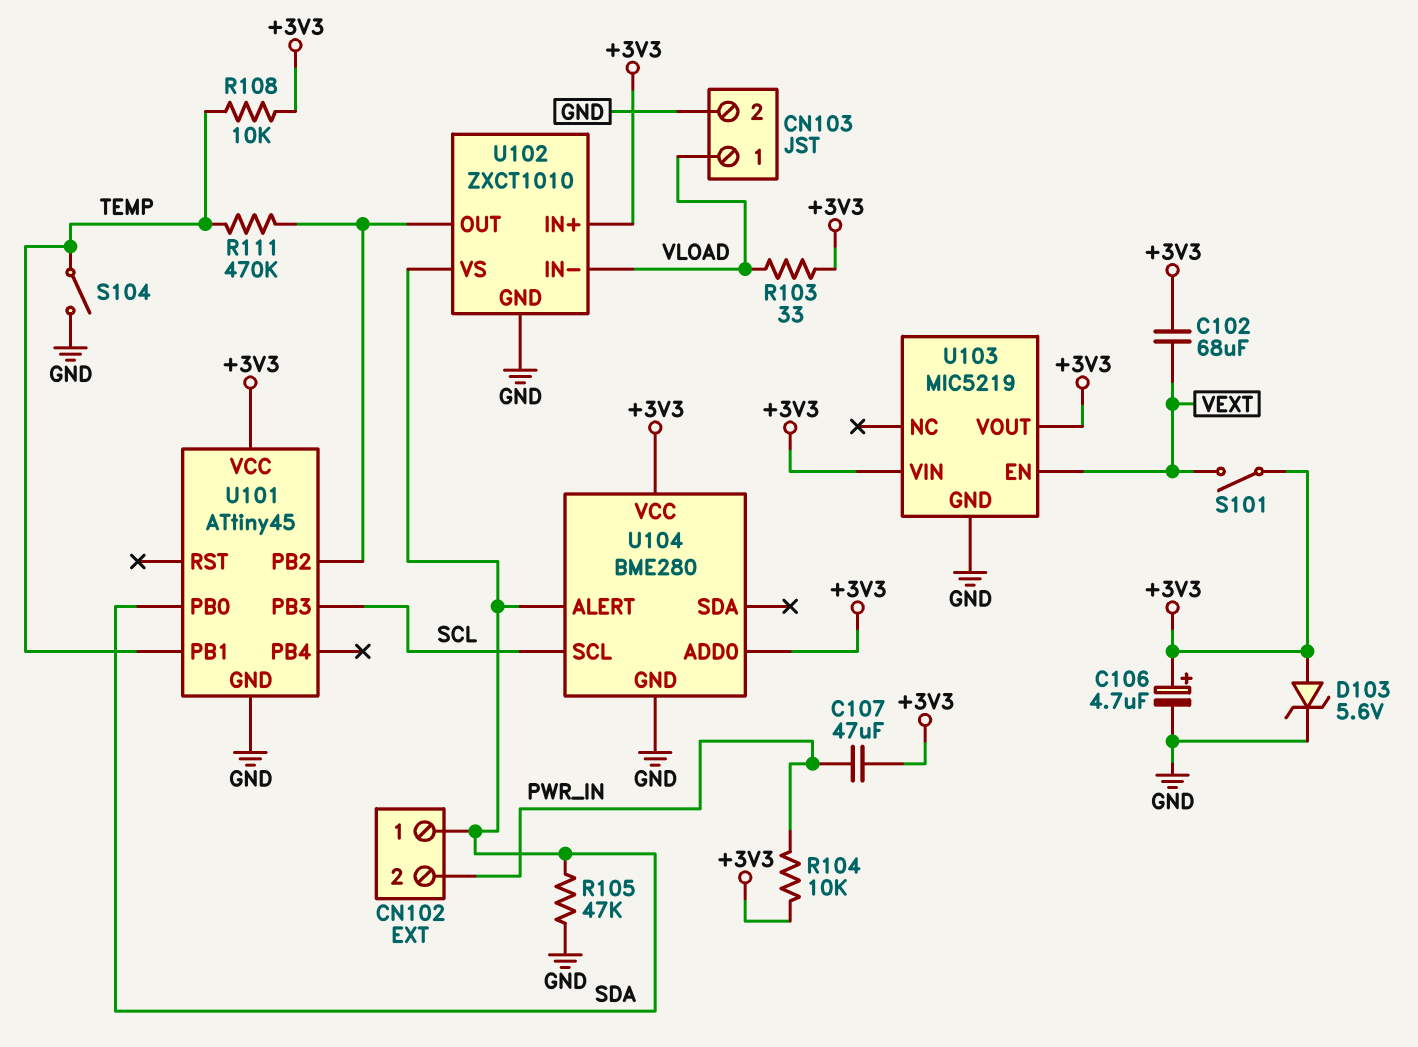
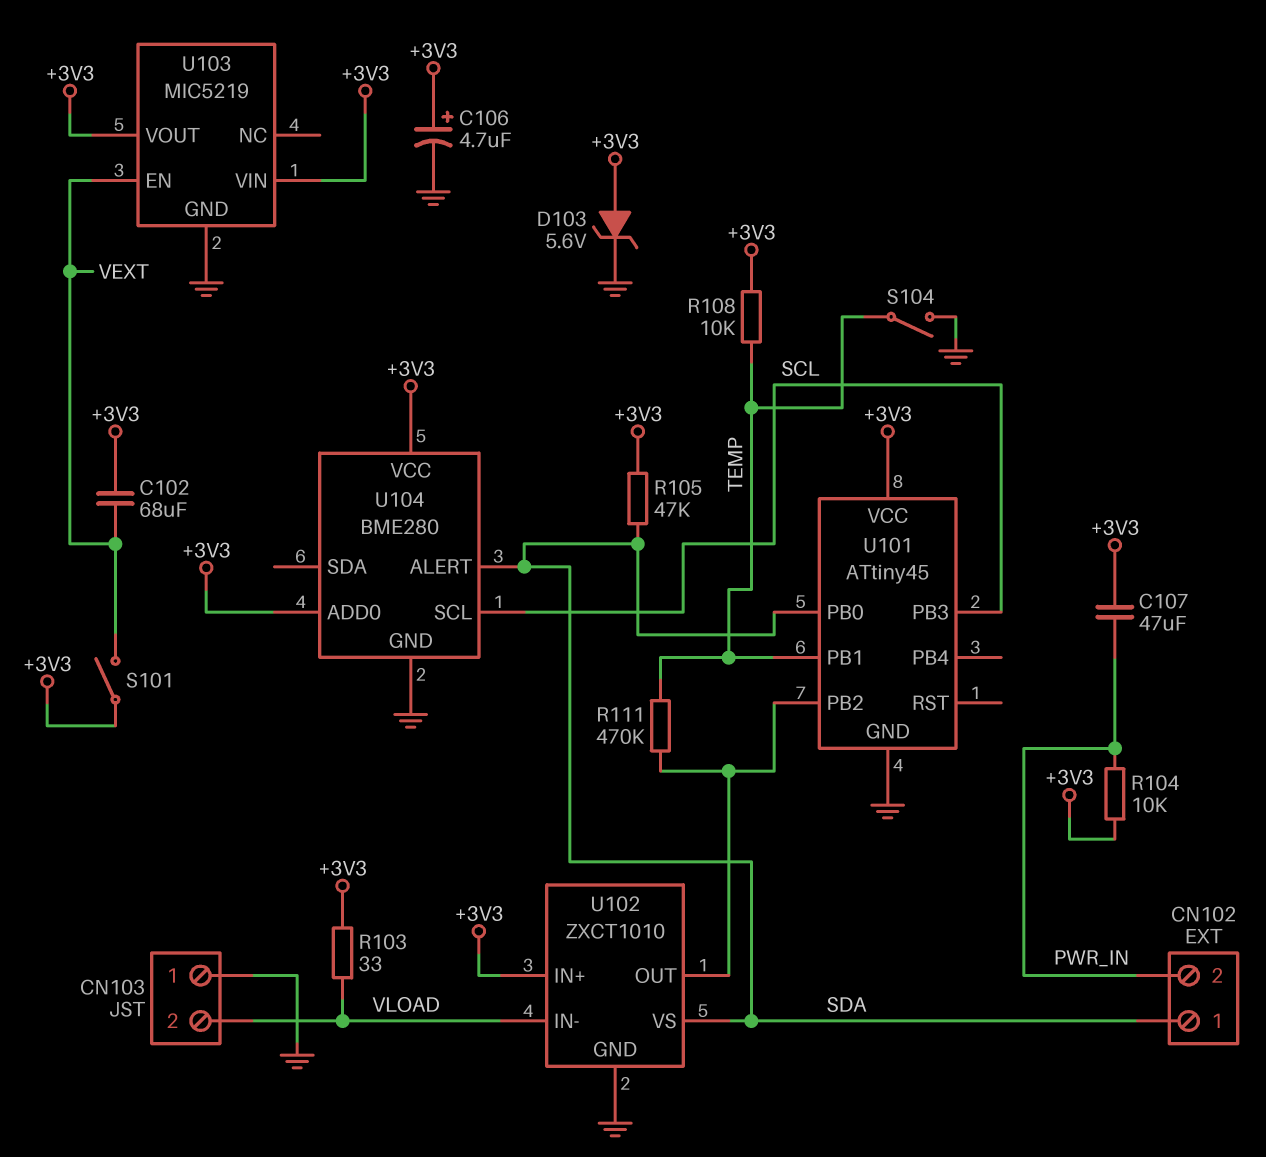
CN103 pin 1: VLOAD -> GND
CN103 pin 2: GND -> VLOAD
R105: 47k (GND, SDA) -> 47k (+3V3, SDA)

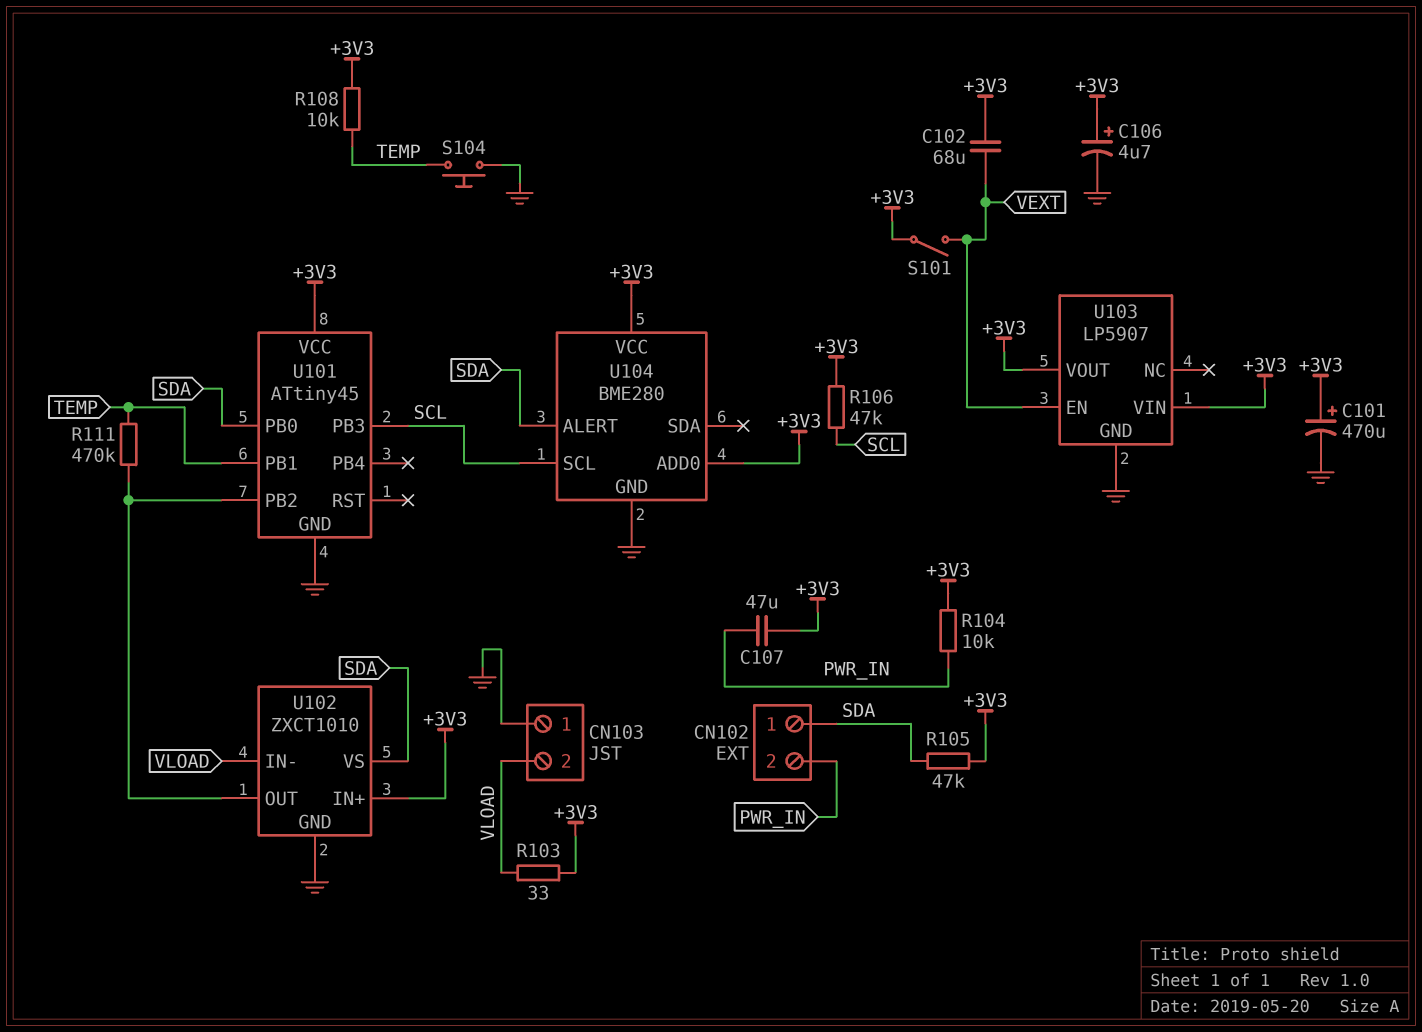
C101: none -> 470uF (plus +3V3, minus GND)
D103: zener 5.6V (A +3V3, K GND) -> none
R106: none -> 47k (+3V3, SCL)
S104: switch (GND, TEMP) -> button (GND, TEMP)
U103: MIC5219 -> LP5907

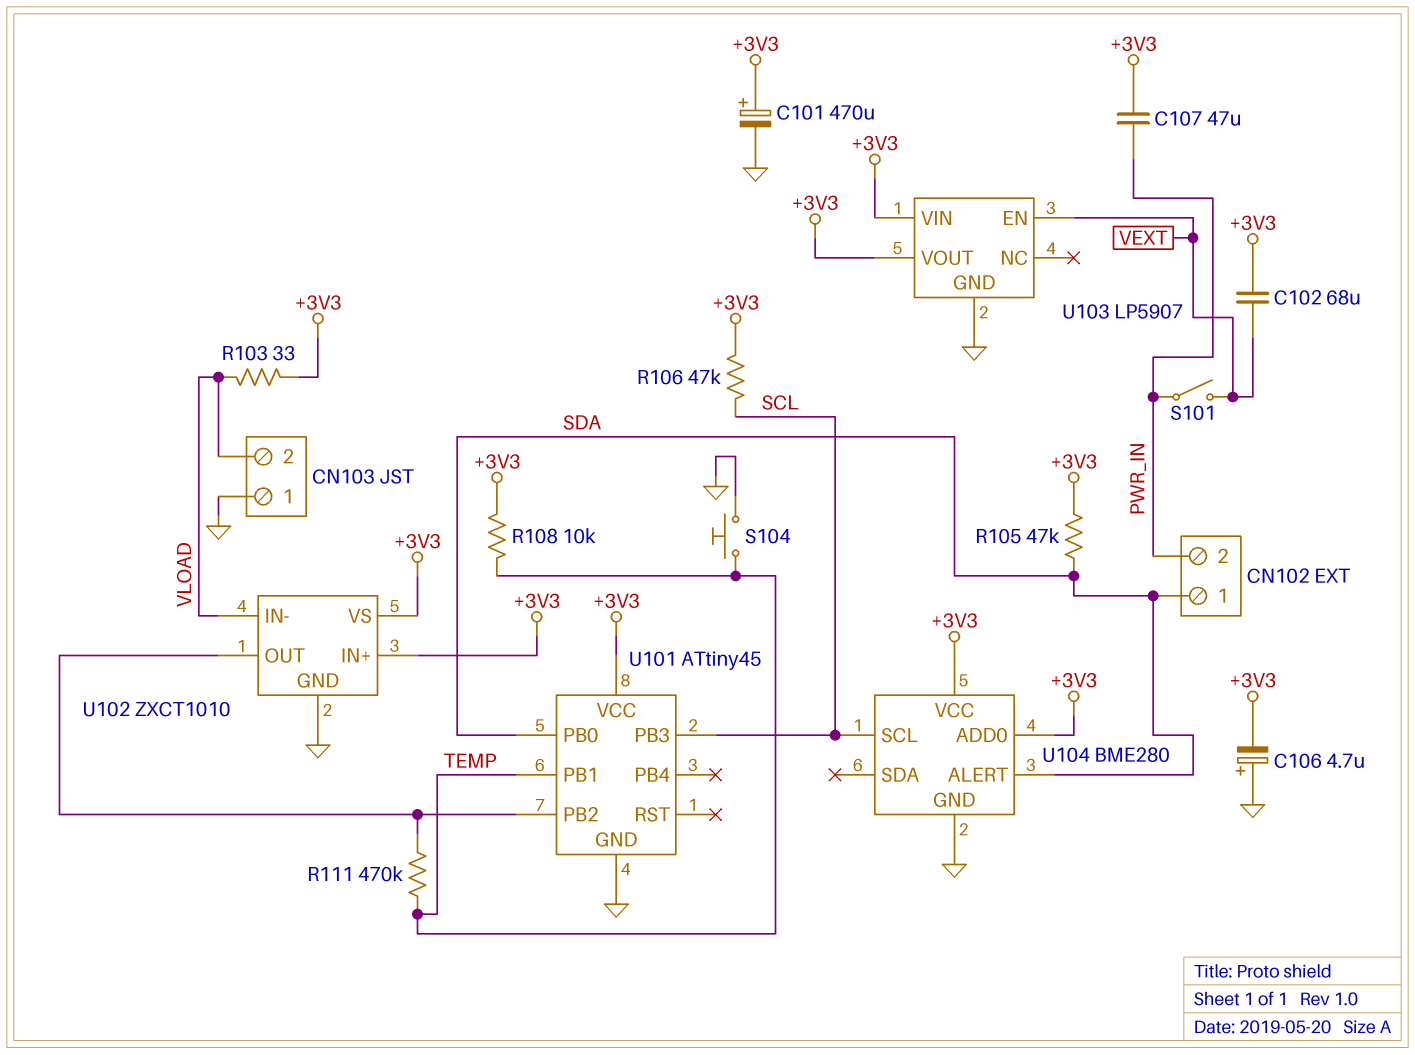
C106: 4.7uF (plus +3V3, minus GND) -> 4.7uF (plus GND, minus +3V3)
R104: 10k (+3V3, PWR_IN) -> none
S101: switch (+3V3, VEXT) -> switch (PWR_IN, VEXT)
U102 pin VS: SDA -> +3V3

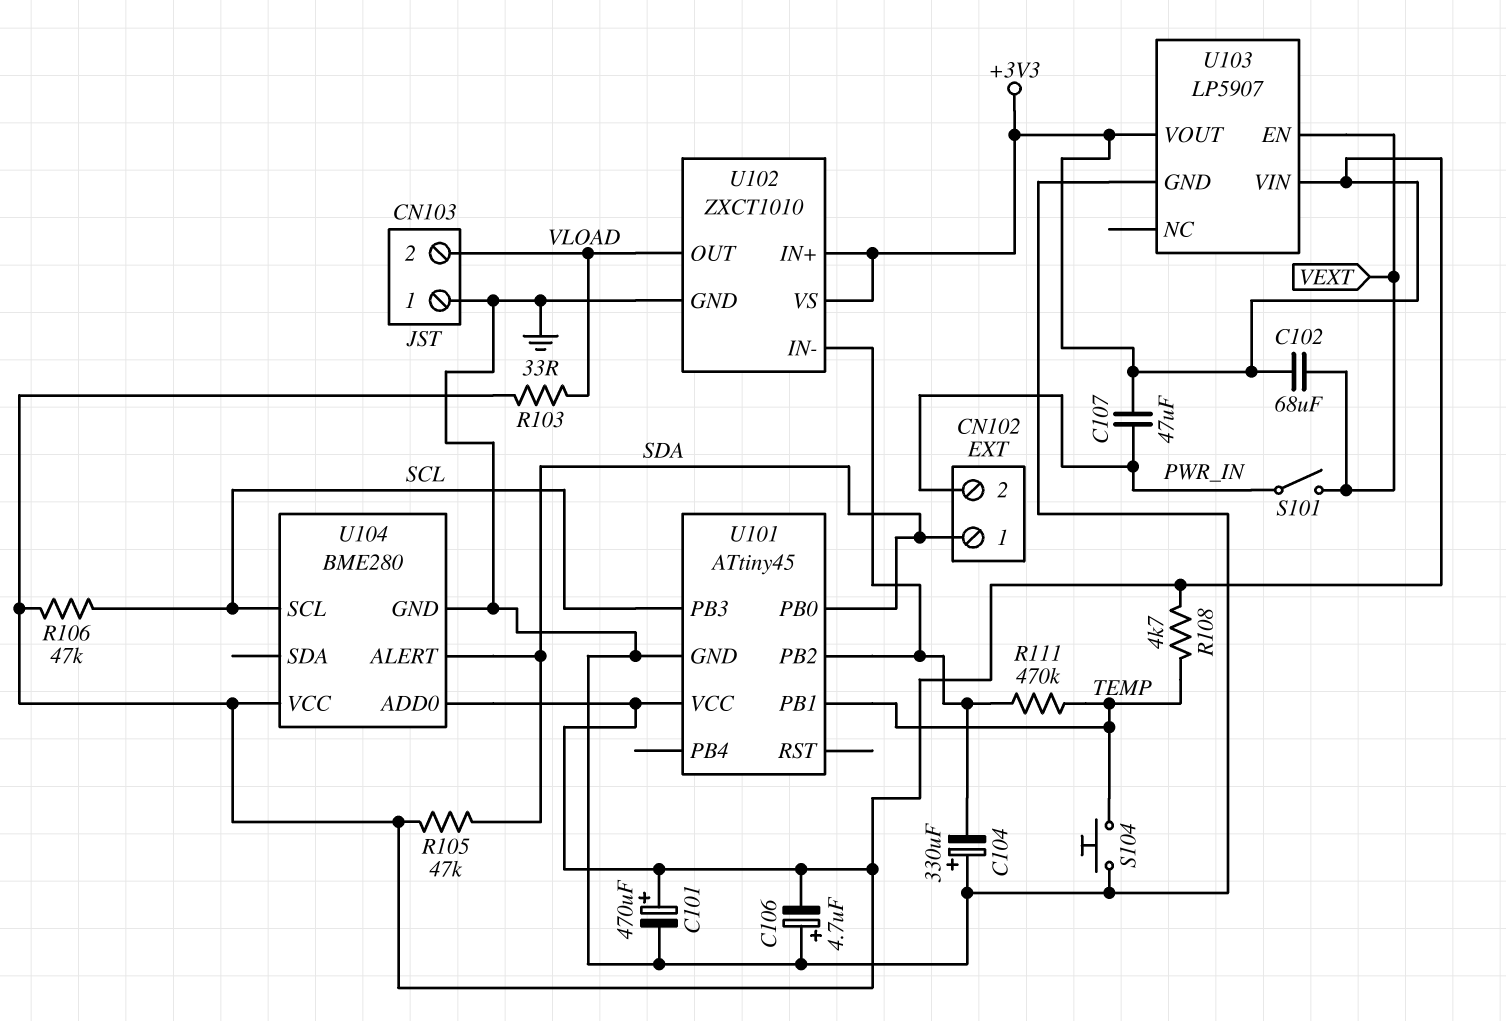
C104: none -> 330uF (plus GND, minus U101/PB2)
R108: 10k (+3V3, TEMP) -> 4.7k (+3V3, TEMP)
U102 pin IN-: VLOAD -> U101/PB2
U102 pin OUT: U101/PB2 -> VLOAD

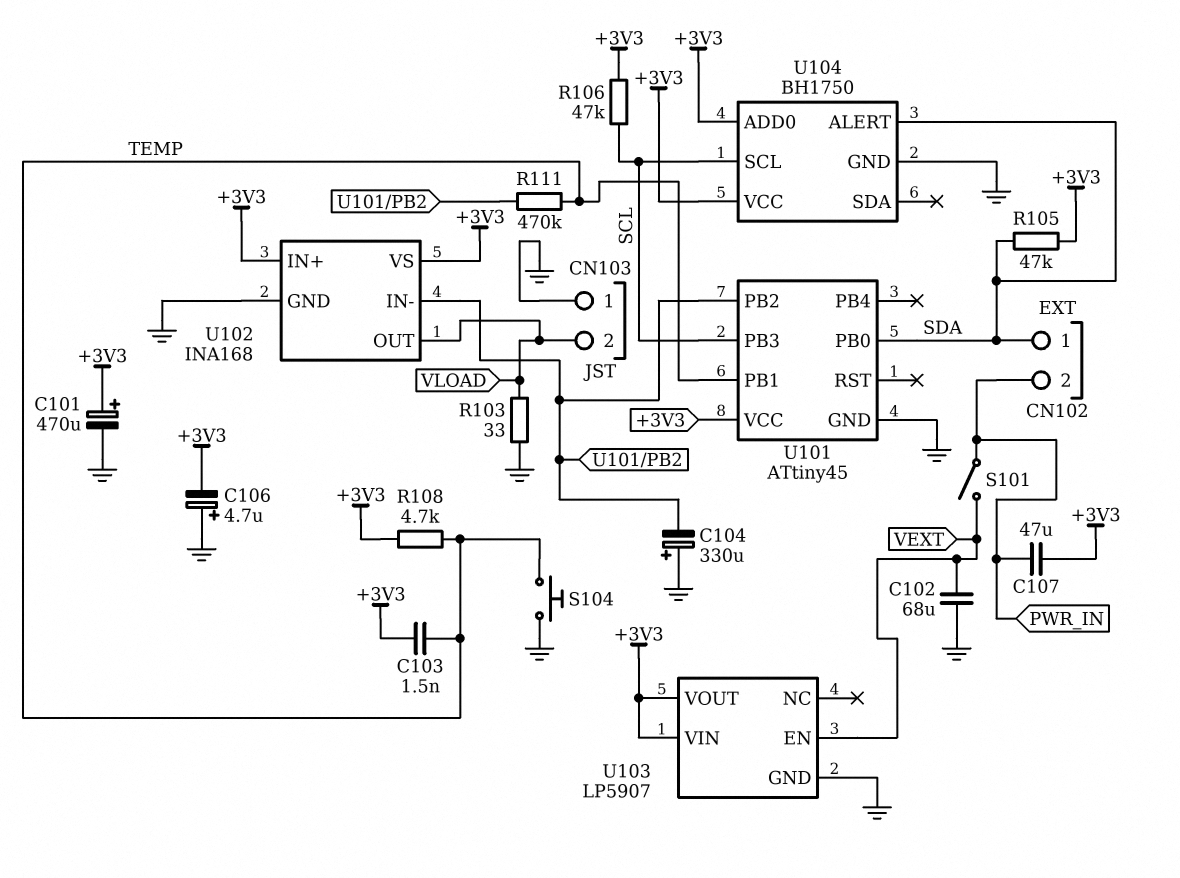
C102: 68uF (+3V3, VEXT) -> 68uF (GND, VEXT)
C103: none -> 1.5nF (+3V3, TEMP)
R103: 33 (+3V3, VLOAD) -> 33 (GND, VLOAD)
U102: ZXCT1010 -> INA168
U104: BME280 -> BH1750

